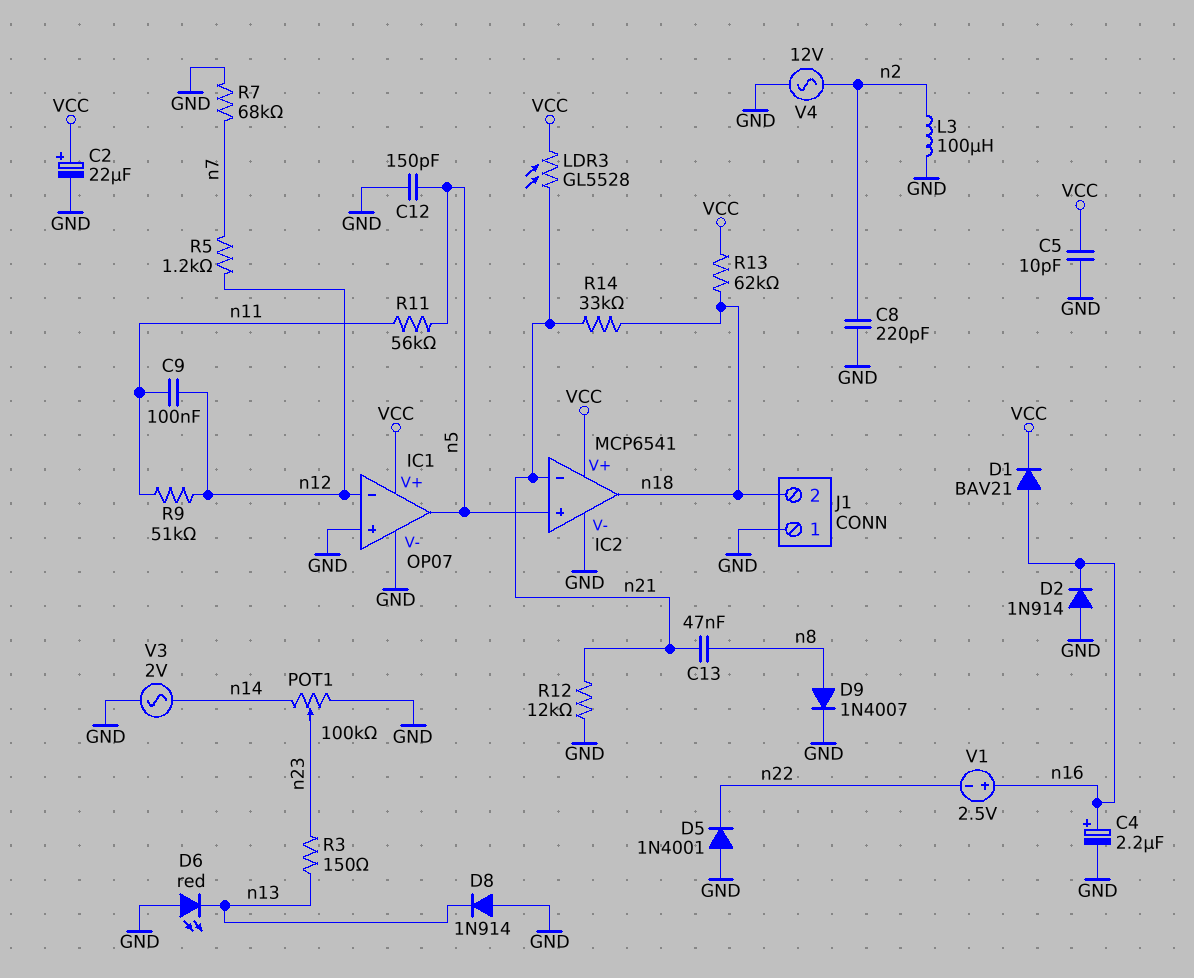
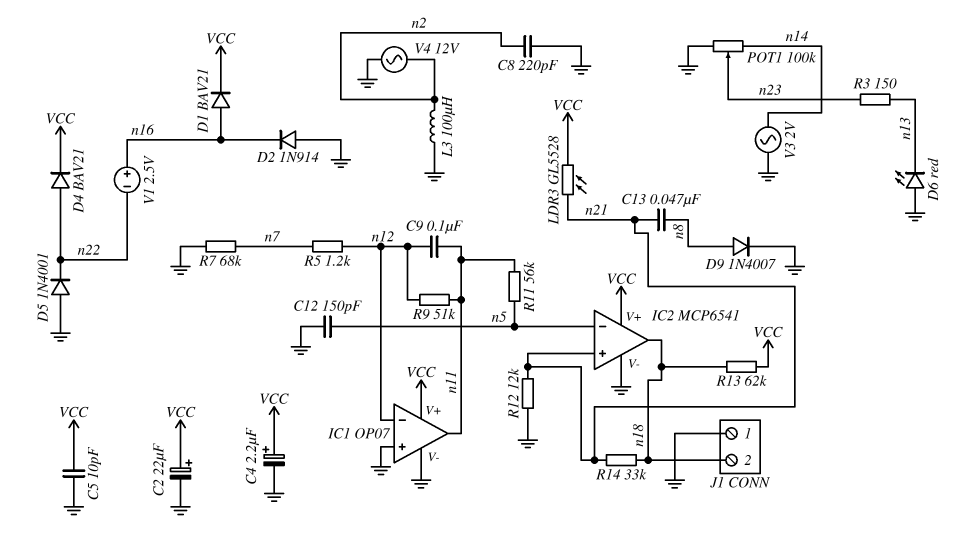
C4: 2.2uF (plus n16, minus GND) -> 2.2uF (plus VCC, minus GND)
D4: none -> diode BAV21 (A n22, K VCC)
D8: diode 1N914 (A GND, K n13) -> none
IC1 pin out: n5 -> n11
IC2 pin in+: n5 -> n21
IC2 pin in-: n21 -> n5

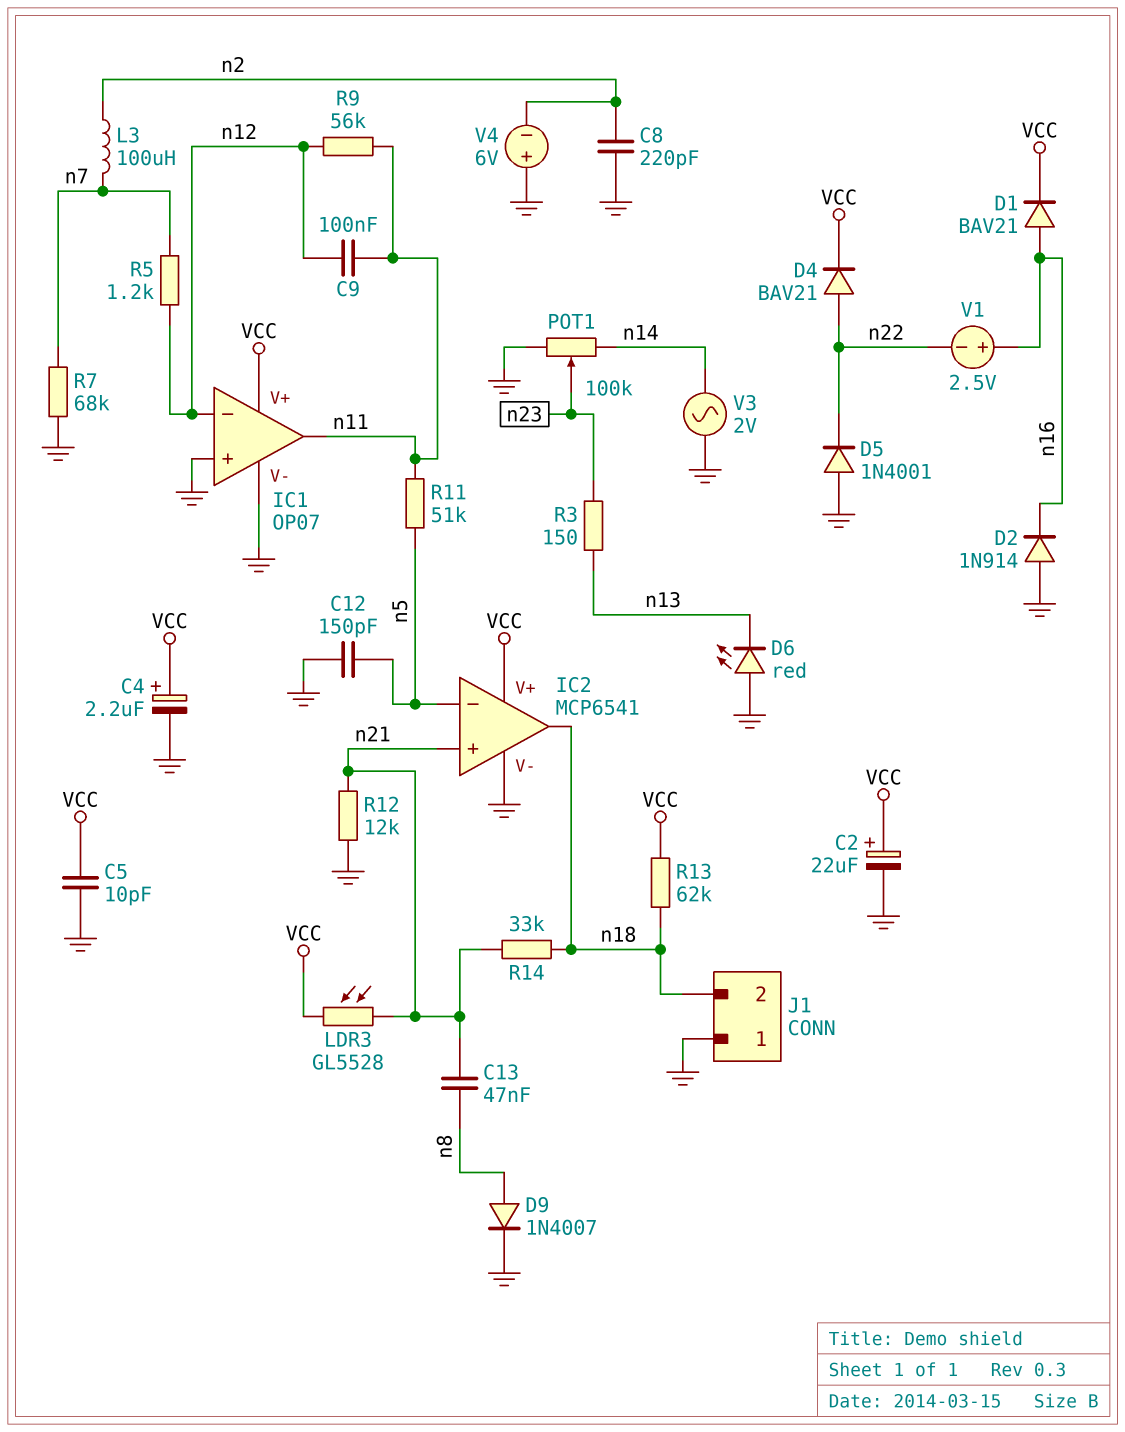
L3: 100uH (GND, n2) -> 100uH (n2, n7)
R9: 51k (n11, n12) -> 56k (n11, n12)
R11: 56k (n5, n11) -> 51k (n5, n11)
V4: AC 12V (GND, n2) -> 6V (plus GND, minus n2)

